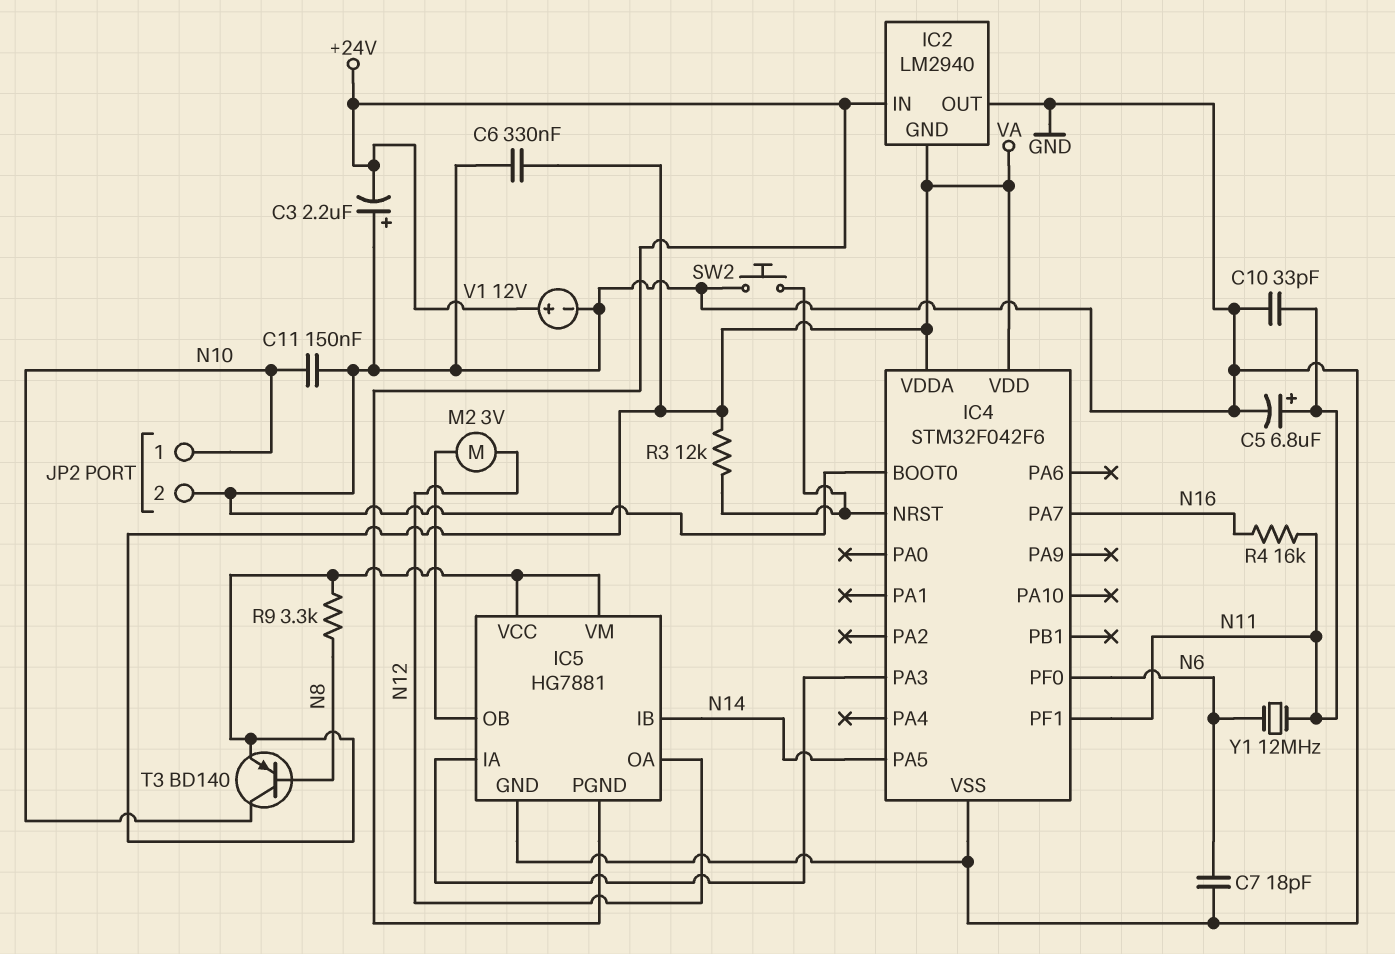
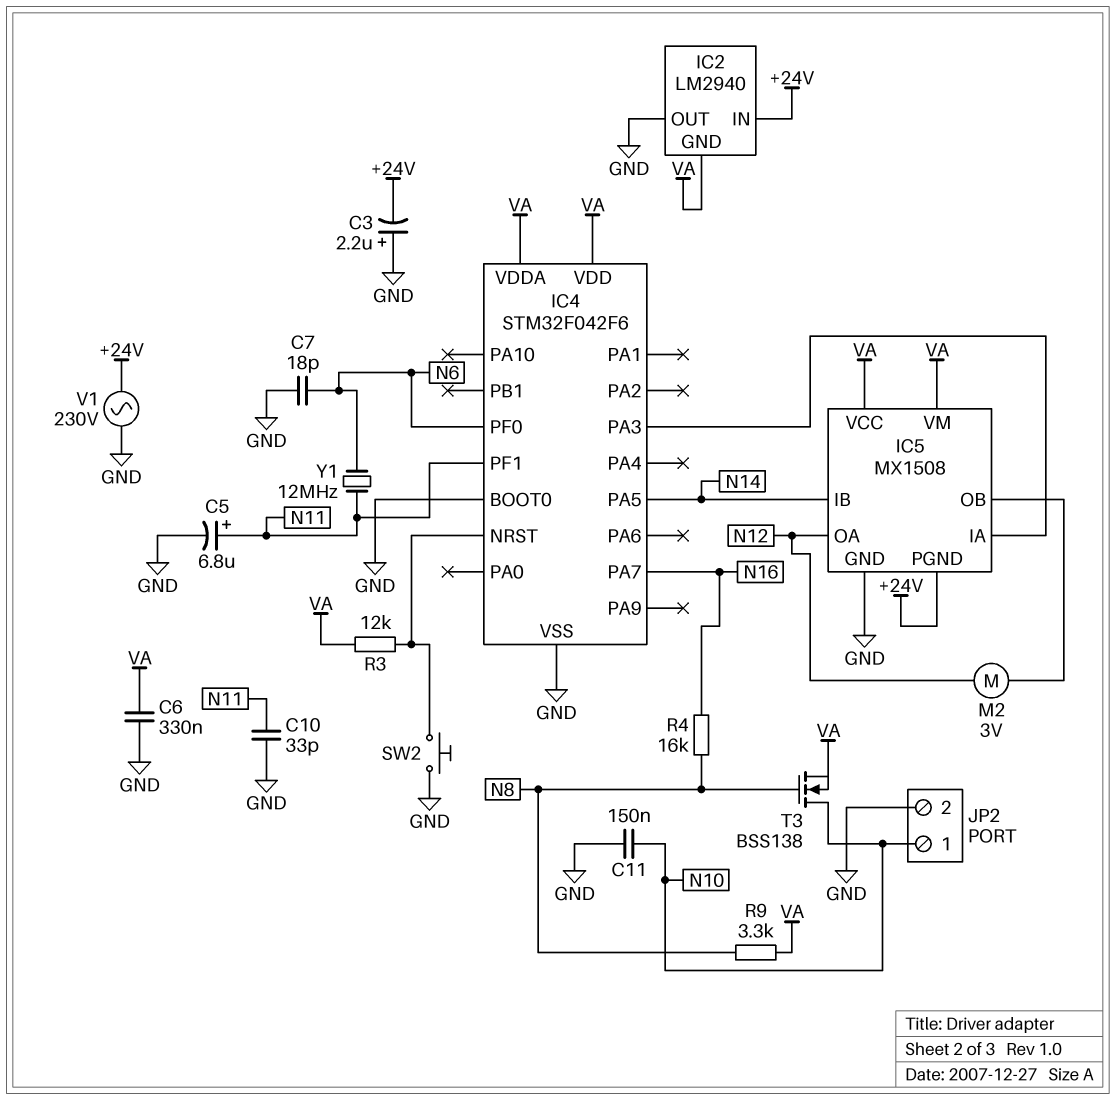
IC5: HG7881 -> MX1508
R4: 16k (N11, N16) -> 16k (N8, N16)
T3: PNP BD140 (B N8, C N10, E VA) -> NMOS BSS138 (G N8, D N10, S VA)
V1: 12V (plus +24V, minus GND) -> AC 230V (+24V, GND)

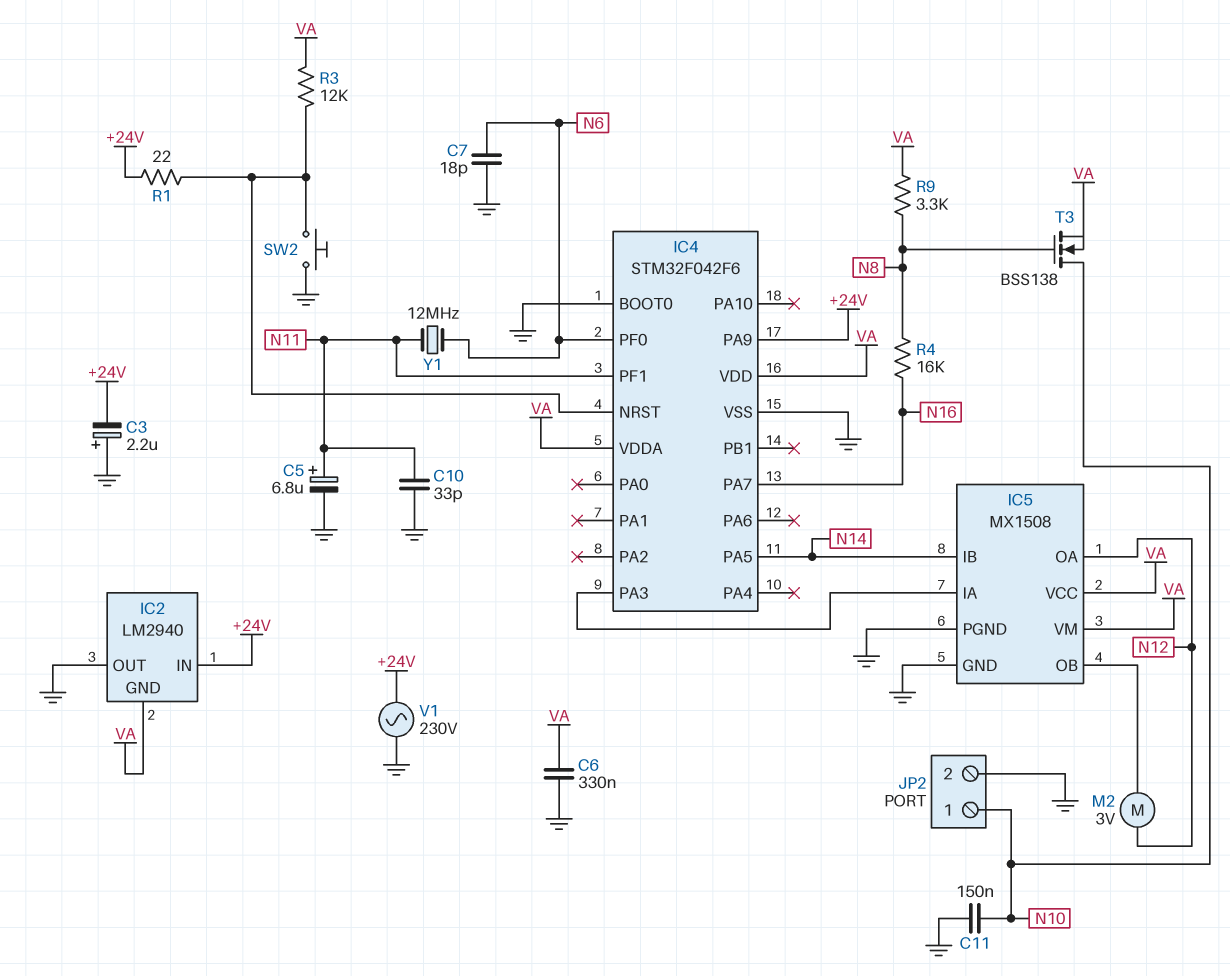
IC4 pin PA9: none -> +24V
IC5 pin PGND: +24V -> GND
R1: none -> 22 (+24V, IC4/NRST)

